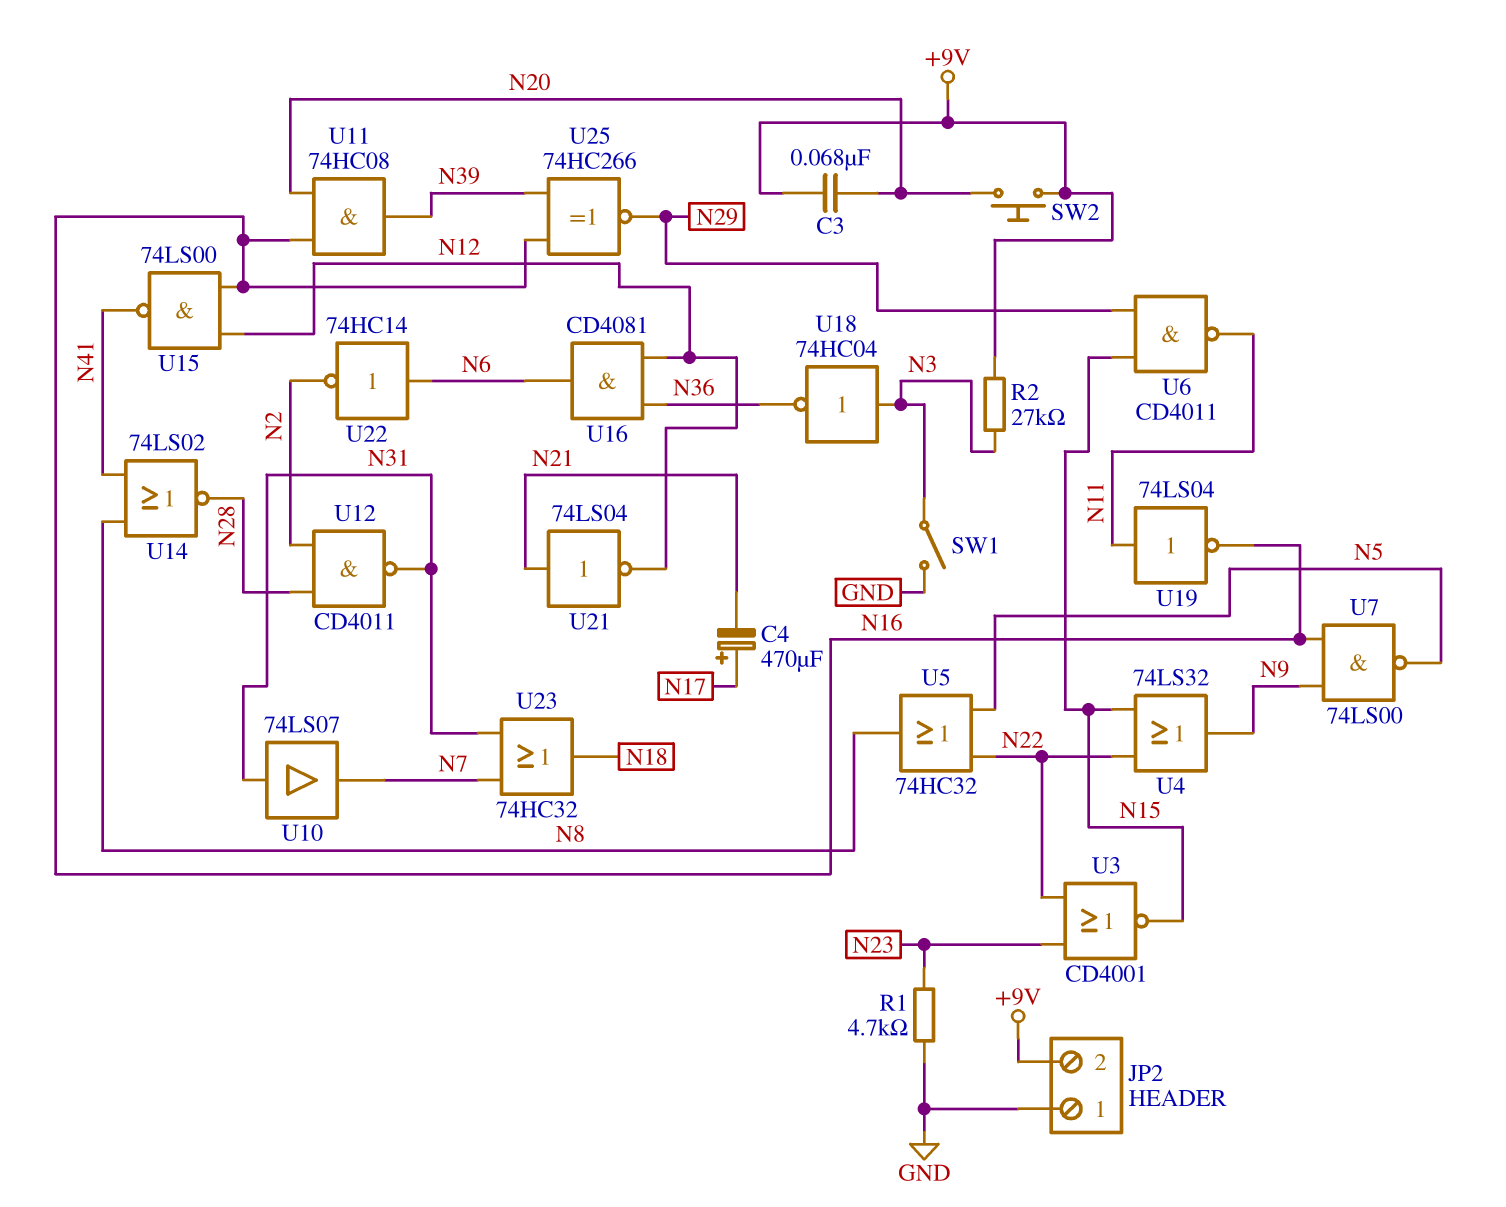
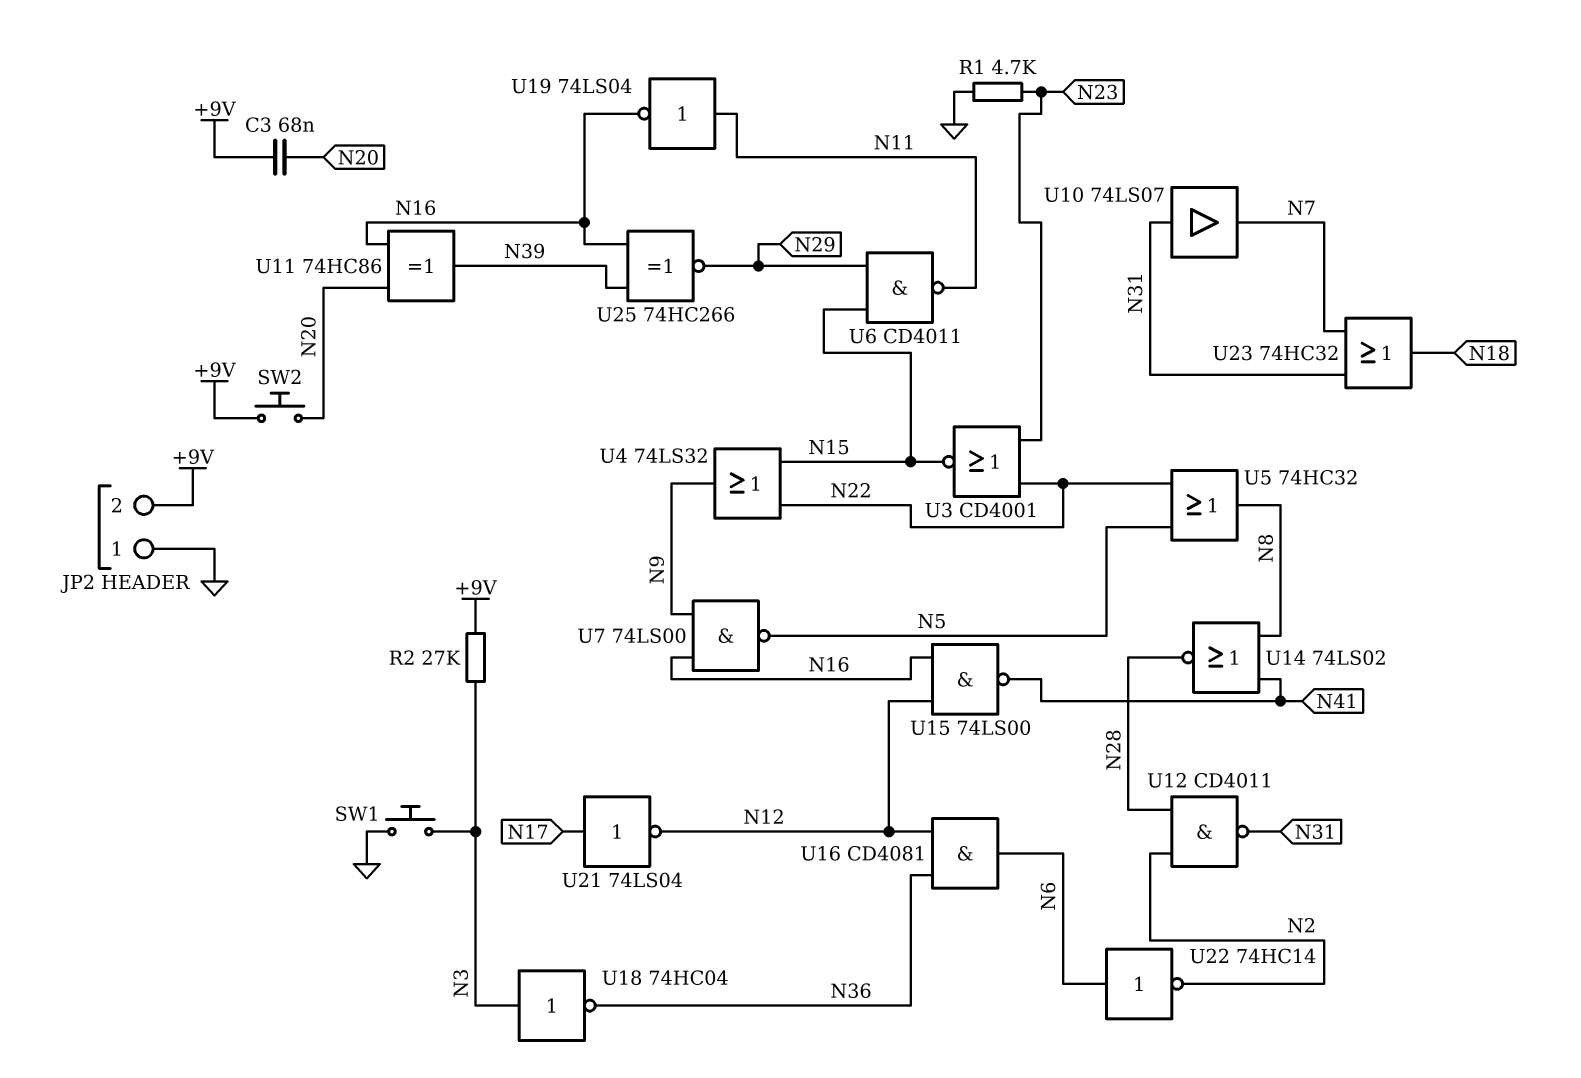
C4: 470uF (plus N17, minus N21) -> none
SW1: switch (GND, N3) -> button (GND, N3)
U11: AND 74HC08 (in N16, in N20, out N39) -> XOR 74HC86 (in N16, in N20, out N39)
U21: NOT 74LS04 (in N21, out N12) -> NOT 74LS04 (in N17, out N12)

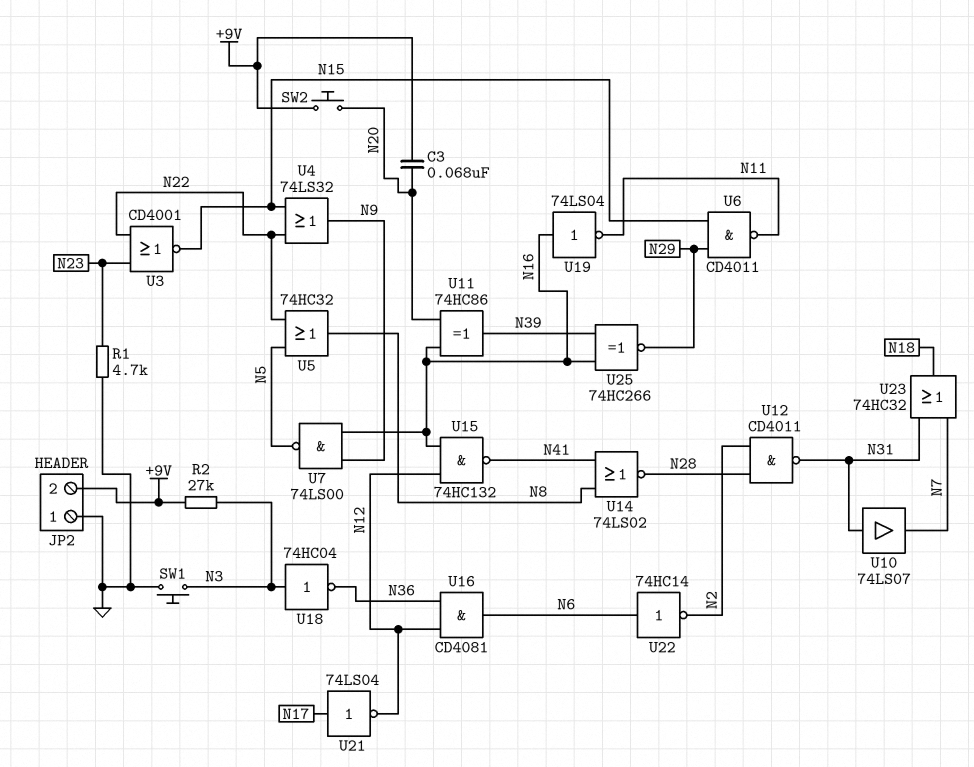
U15: NAND 74LS00 (in N12, in N16, out N41) -> NAND 74HC132 (in N12, in N16, out N41)
U19: NOT 74LS04 (in N11, out N16) -> NOT 74LS04 (in N16, out N11)

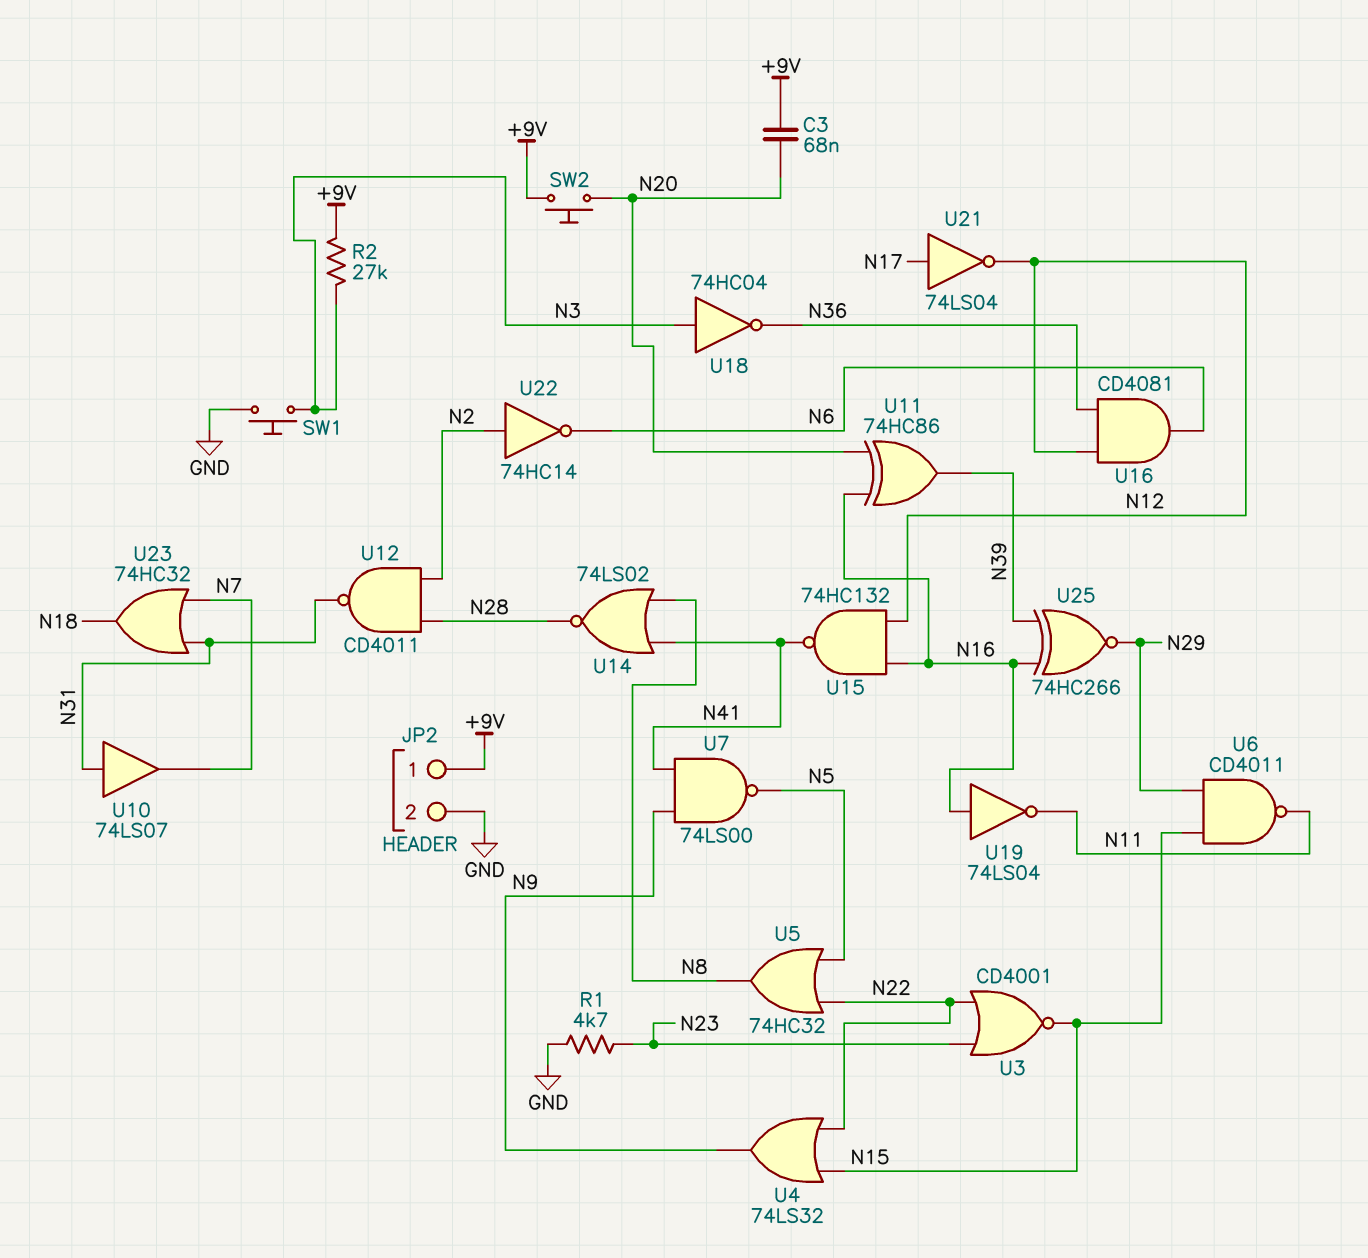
JP2 pin 1: GND -> +9V
JP2 pin 2: +9V -> GND
U7: NAND 74LS00 (in N9, in N16, out N5) -> NAND 74LS00 (in N9, in N41, out N5)
U22: NOT 74HC14 (in N6, out N2) -> NOT 74HC14 (in N2, out N6)

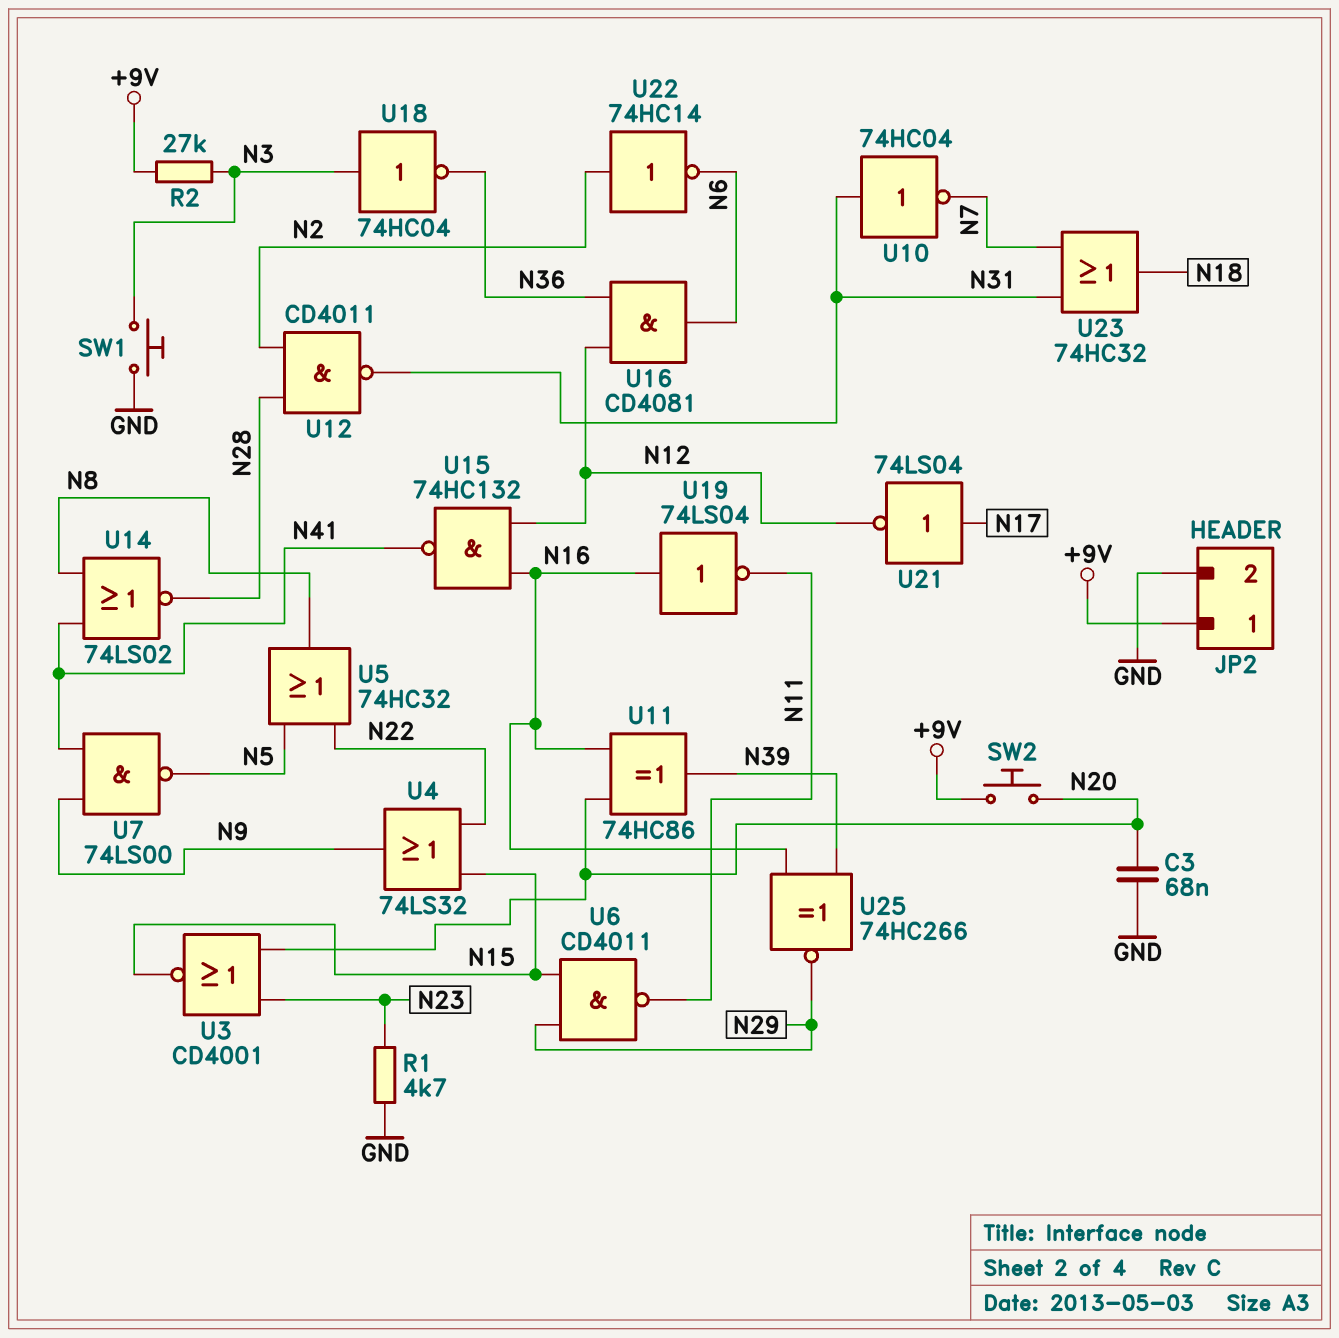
C3: 68nF (+9V, N20) -> 68nF (GND, N20)
U3: NOR CD4001 (in N22, in N23, out N15) -> NOR CD4001 (in N20, in N23, out N15)
U10: buffer 74LS07 (in N31, out N7) -> NOT 74HC04 (in N31, out N7)

